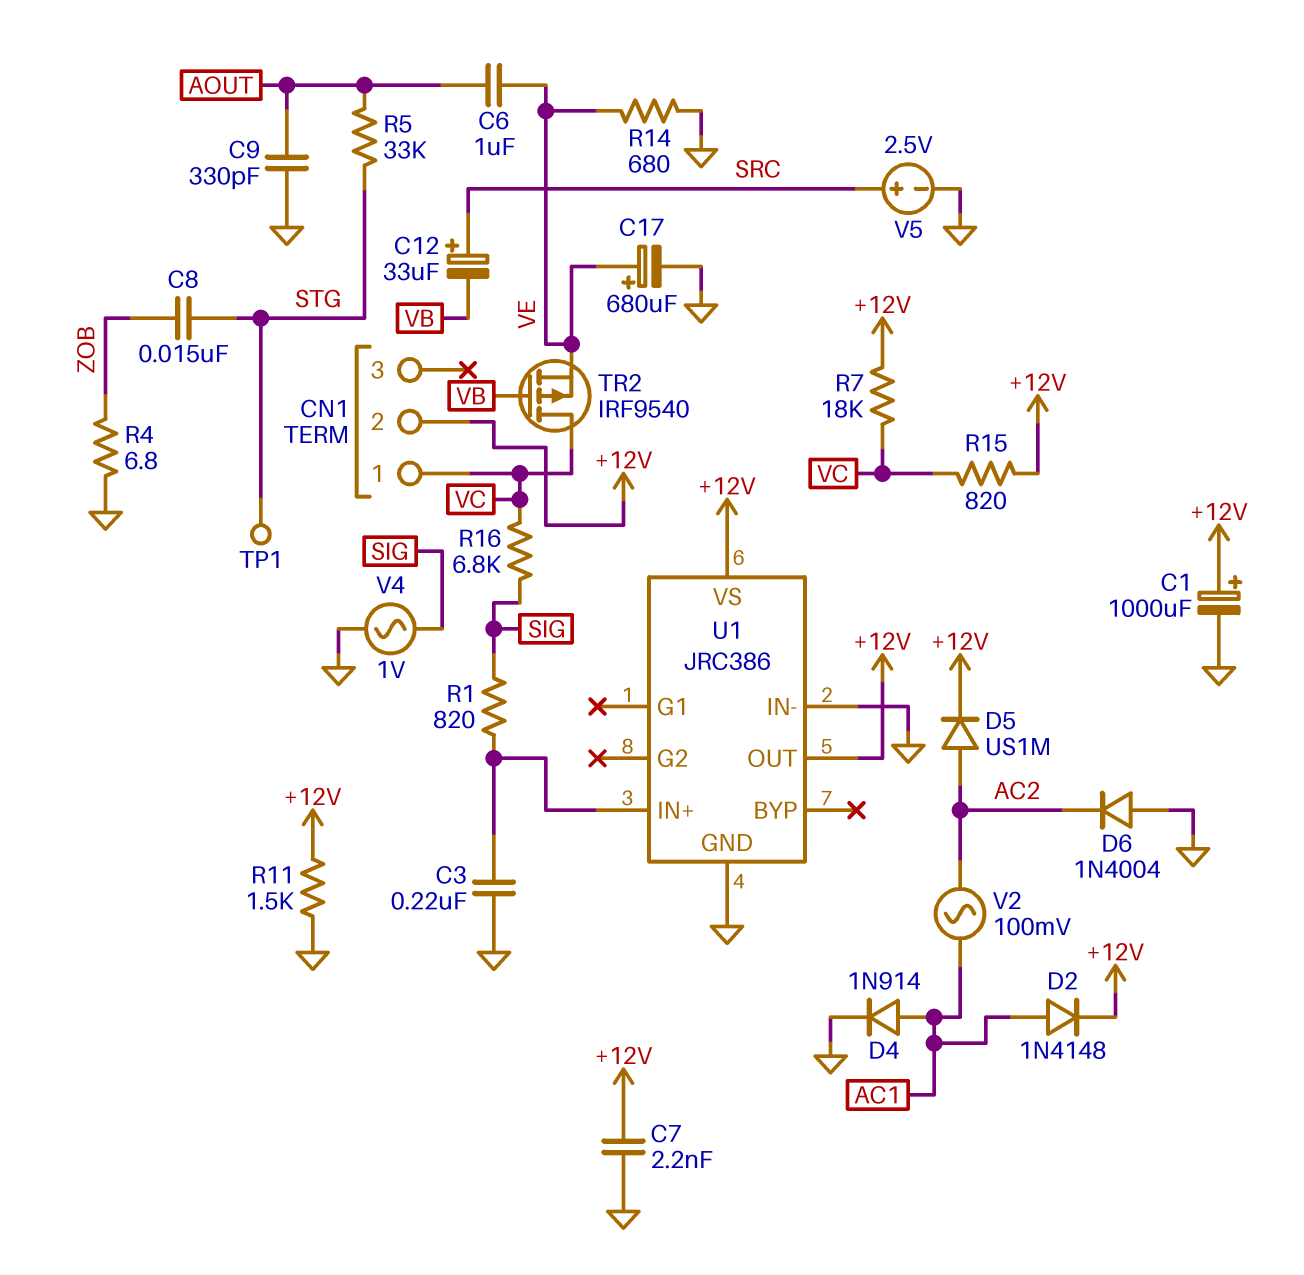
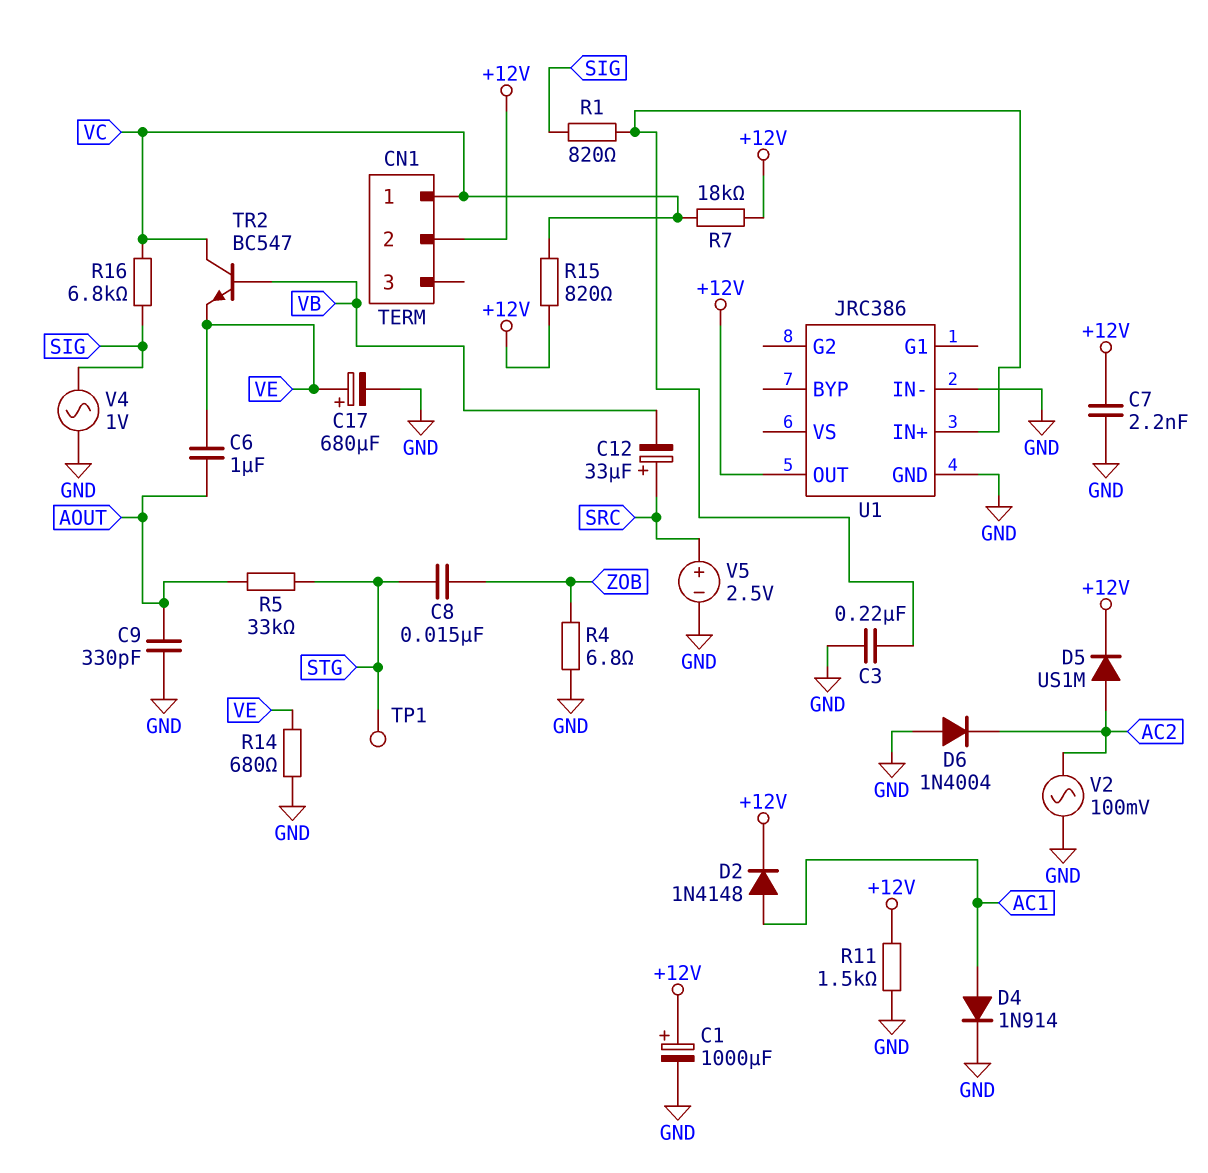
TR2: PMOS IRF9540 (G VB, D VC, S VE) -> NPN BC547 (B VB, C VC, E VE)
U1 pin VS: +12V -> none
V2: AC 100mV (AC1, AC2) -> AC 100mV (AC2, GND)

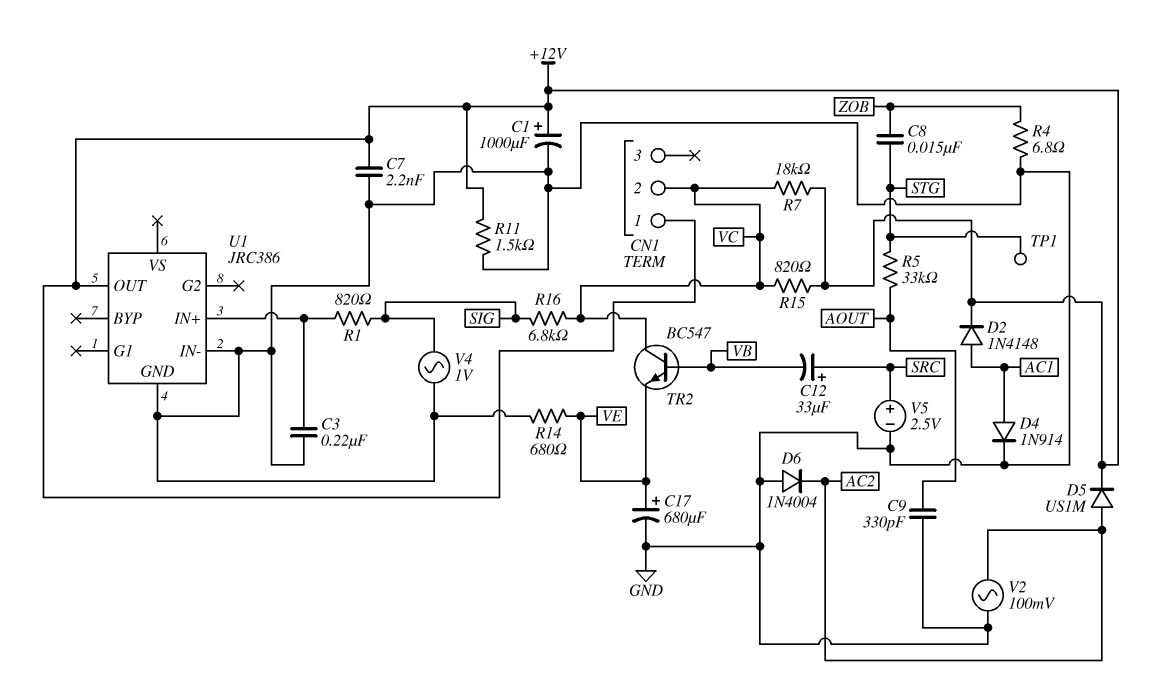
C6: 1uF (AOUT, VE) -> none
CN1 pin 1: VC -> +12V
CN1 pin 2: +12V -> VC

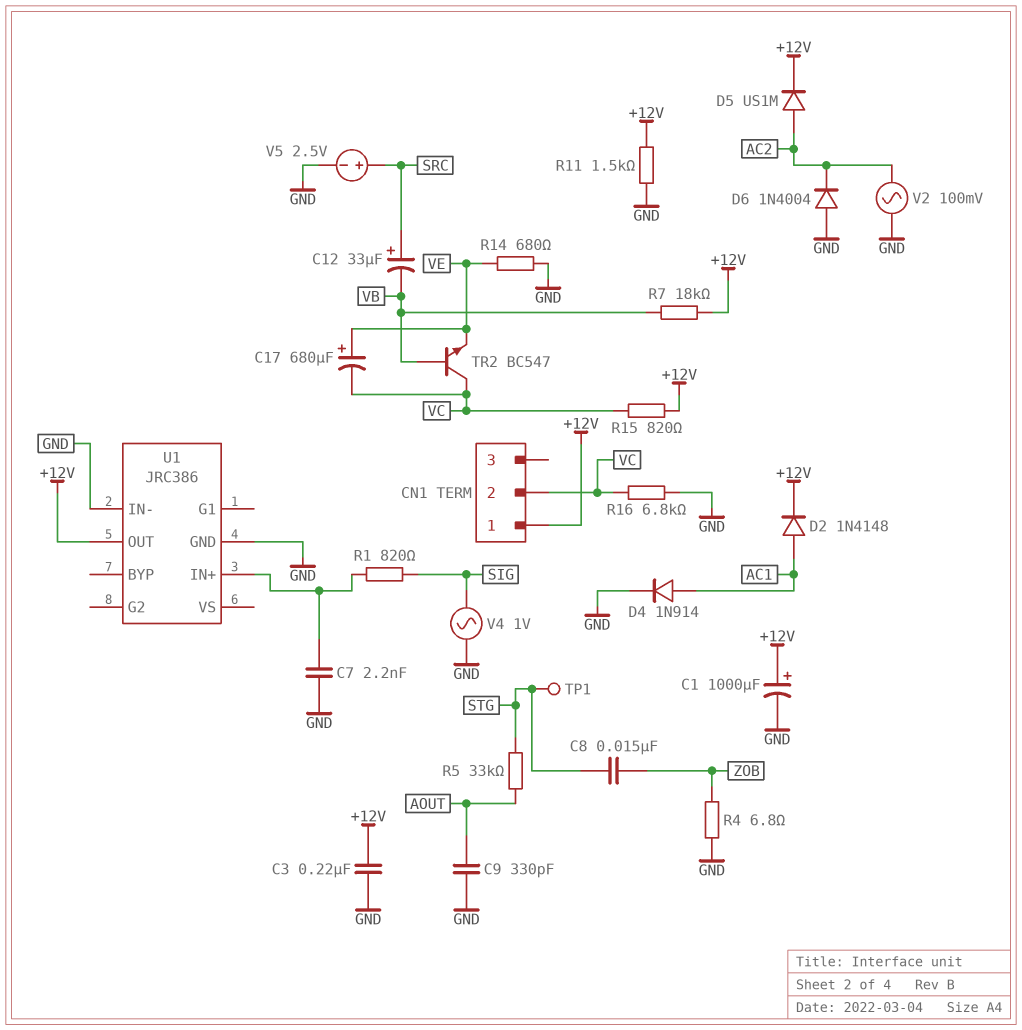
C3: 220nF (GND, U1/IN+) -> 220nF (+12V, GND)
C7: 2.2nF (+12V, GND) -> 2.2nF (GND, U1/IN+)
C17: 680uF (plus VE, minus GND) -> 680uF (plus VE, minus VC)
R7: 18k (+12V, VC) -> 18k (+12V, VB)
R16: 6.8k (SIG, VC) -> 6.8k (GND, VC)

